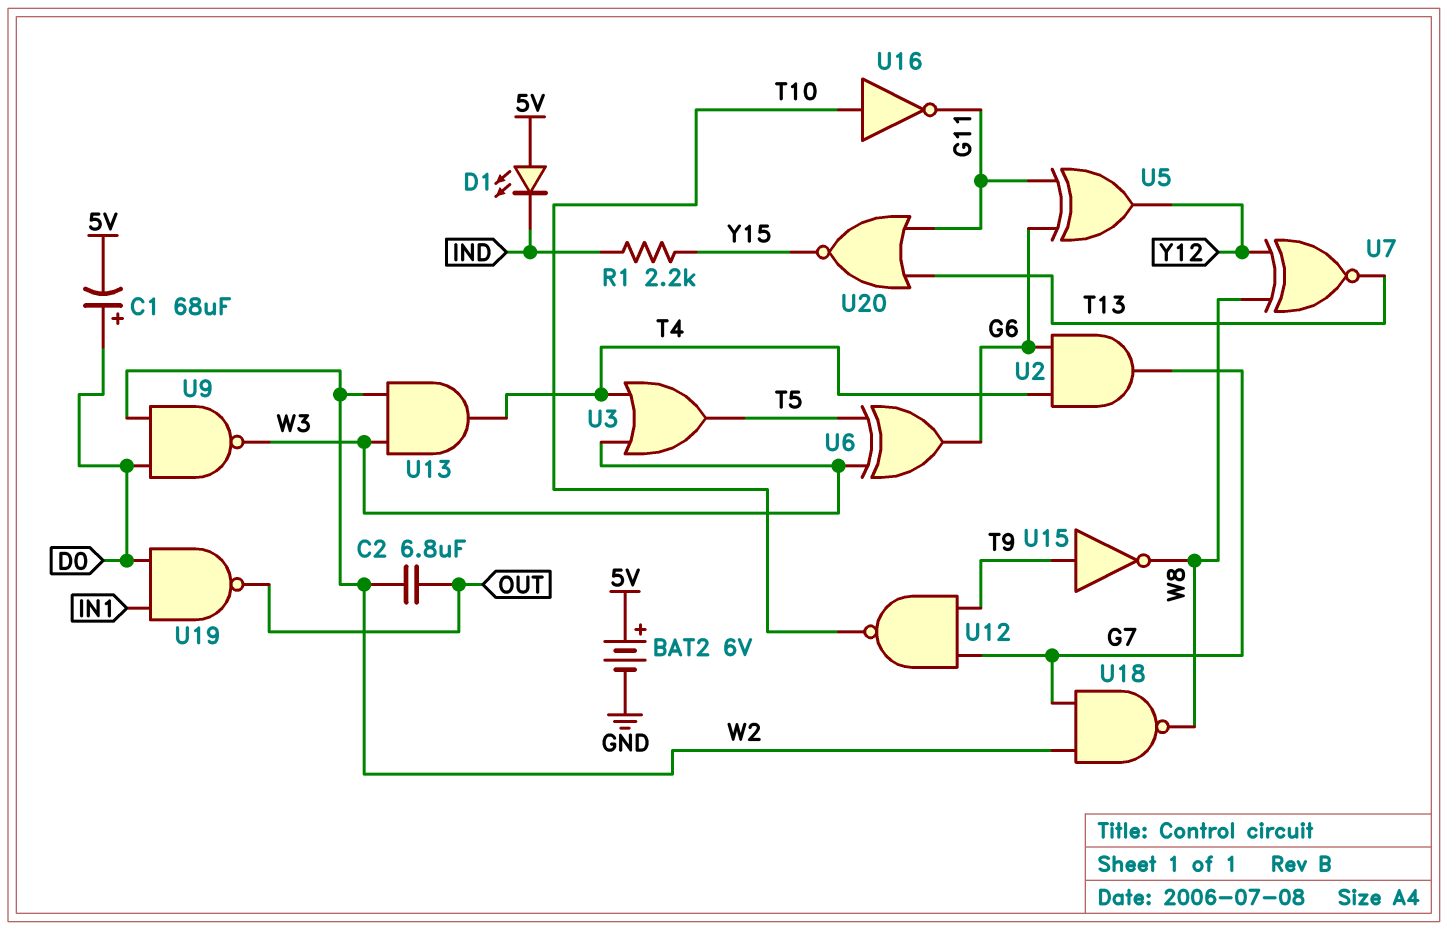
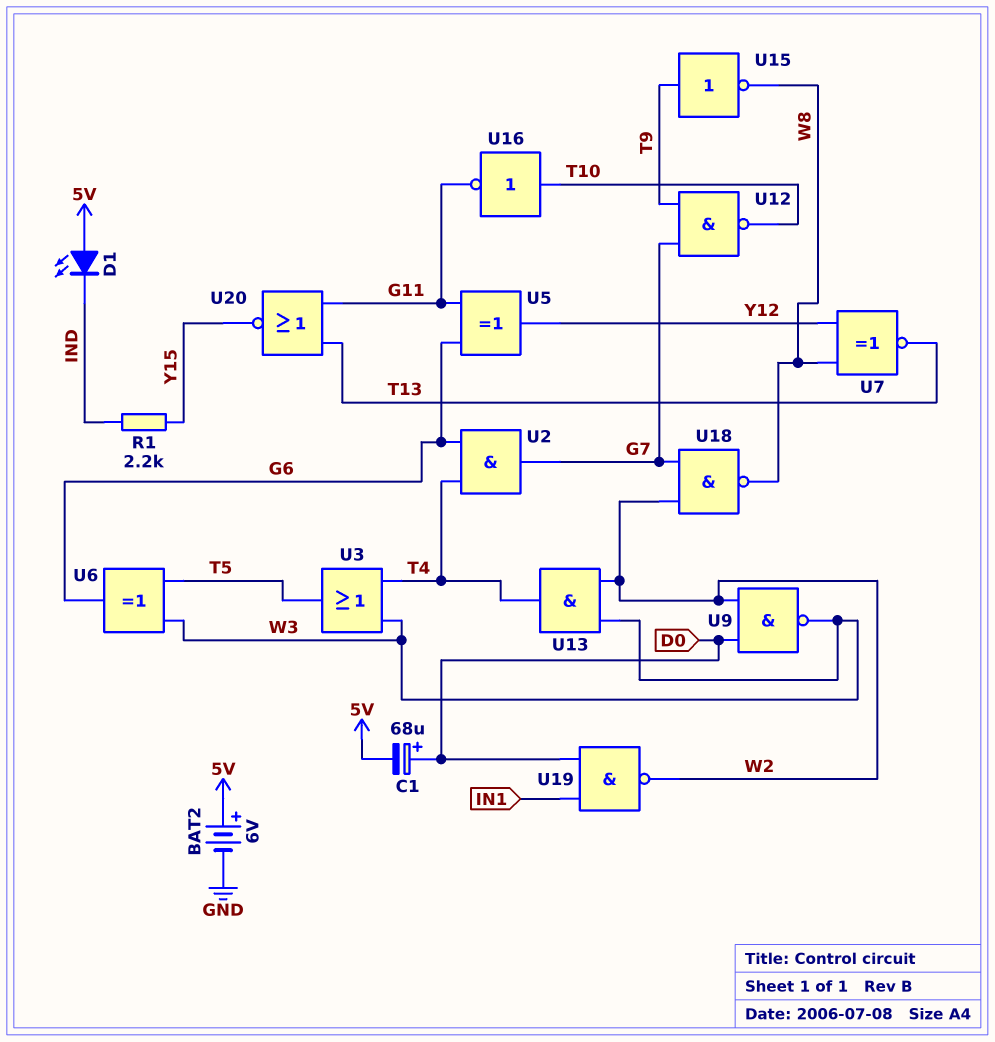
C2: 6.8uF (OUT, W2) -> none
U19: NAND (in D0, in IN1, out OUT) -> NAND (in D0, in IN1, out W2)

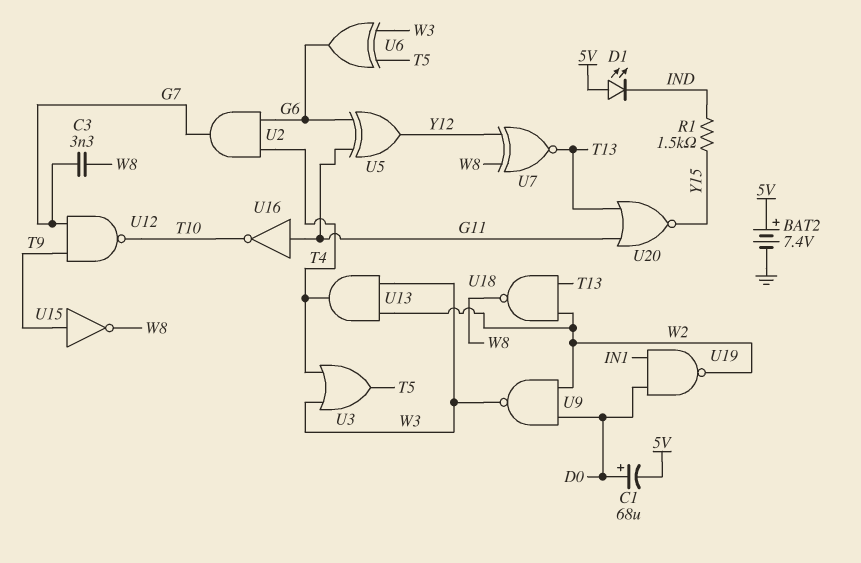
BAT2: 6V (plus 5V, minus GND) -> 7.4V (plus 5V, minus GND)
C3: none -> 3.3nF (G7, W8)
R1: 2.2k (IND, Y15) -> 1.5k (IND, Y15)
U16: NOT (in T10, out G11) -> NOT (in G11, out T10)
U18: NAND (in G7, in W2, out W8) -> NAND (in T13, in W2, out W8)

